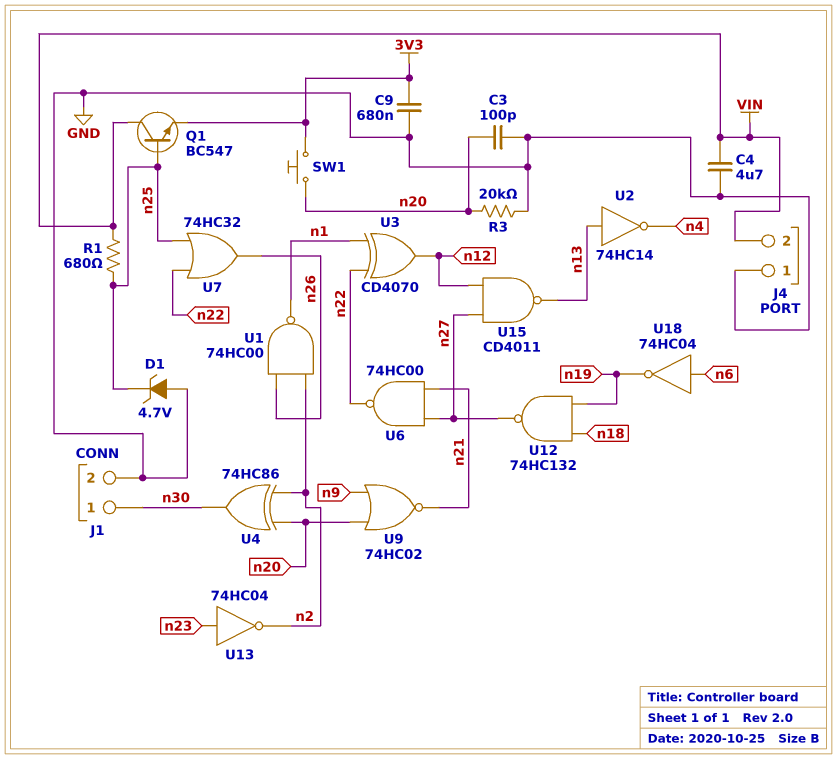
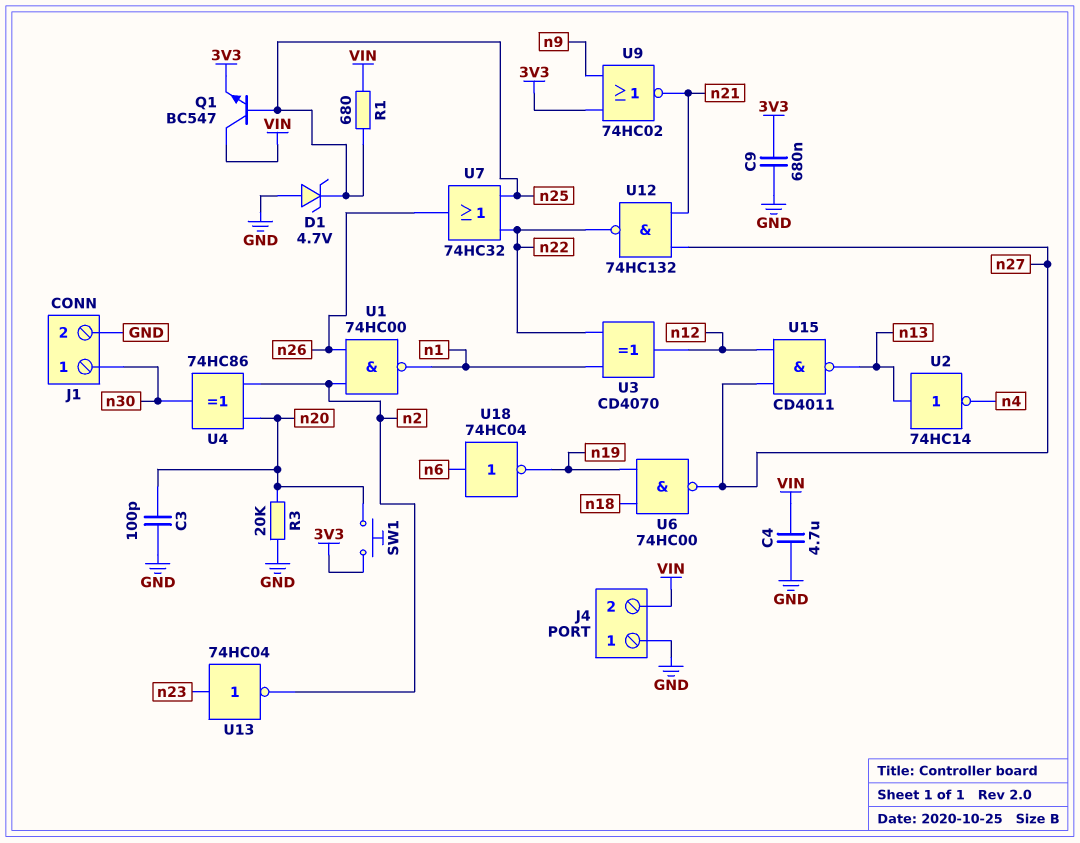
U6: NAND 74HC00 (in n21, in n27, out n22) -> NAND 74HC00 (in n18, in n19, out n27)
U9: NOR 74HC02 (in n9, in n20, out n21) -> NOR 74HC02 (in 3V3, in n9, out n21)
U12: NAND 74HC132 (in n18, in n19, out n27) -> NAND 74HC132 (in n21, in n27, out n22)

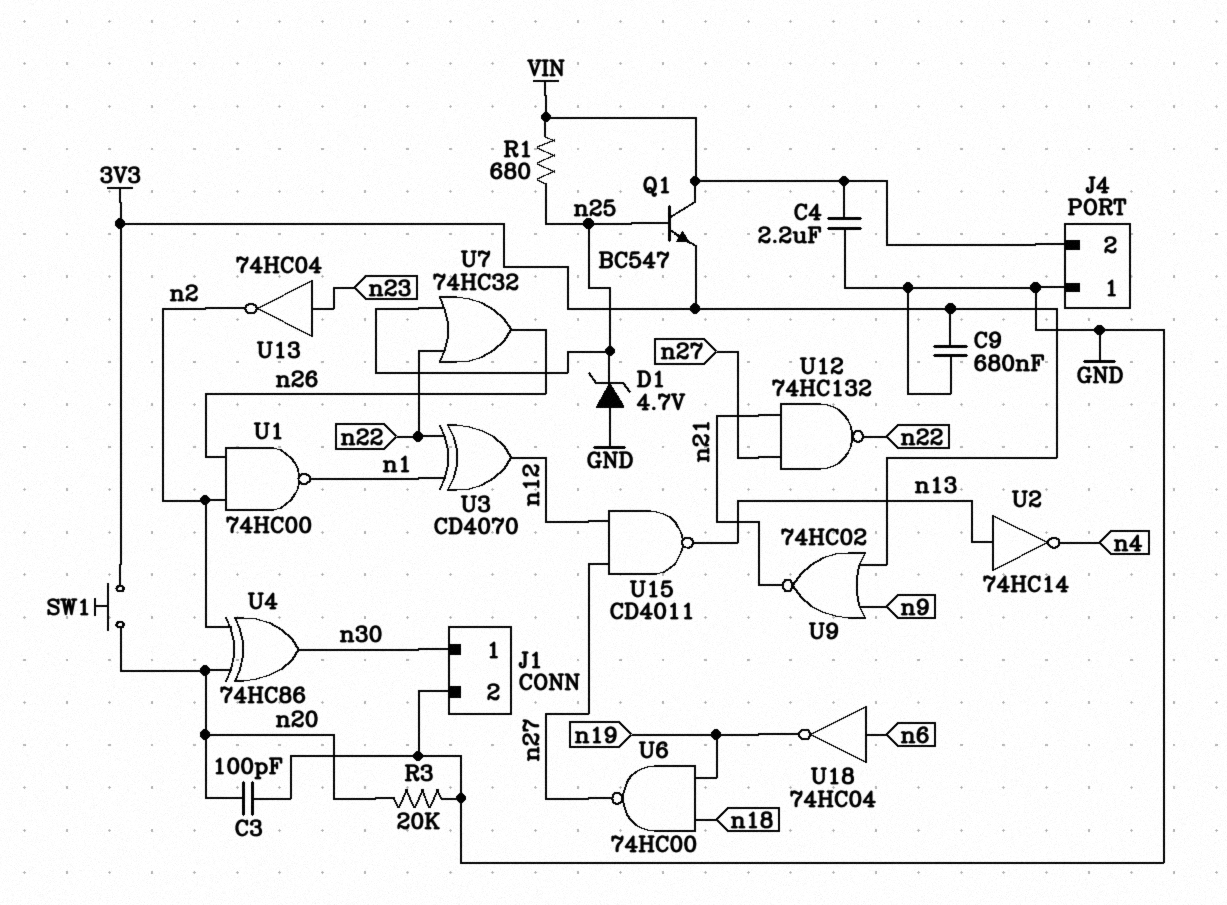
C4: 4.7uF (GND, VIN) -> 2.2uF (GND, VIN)

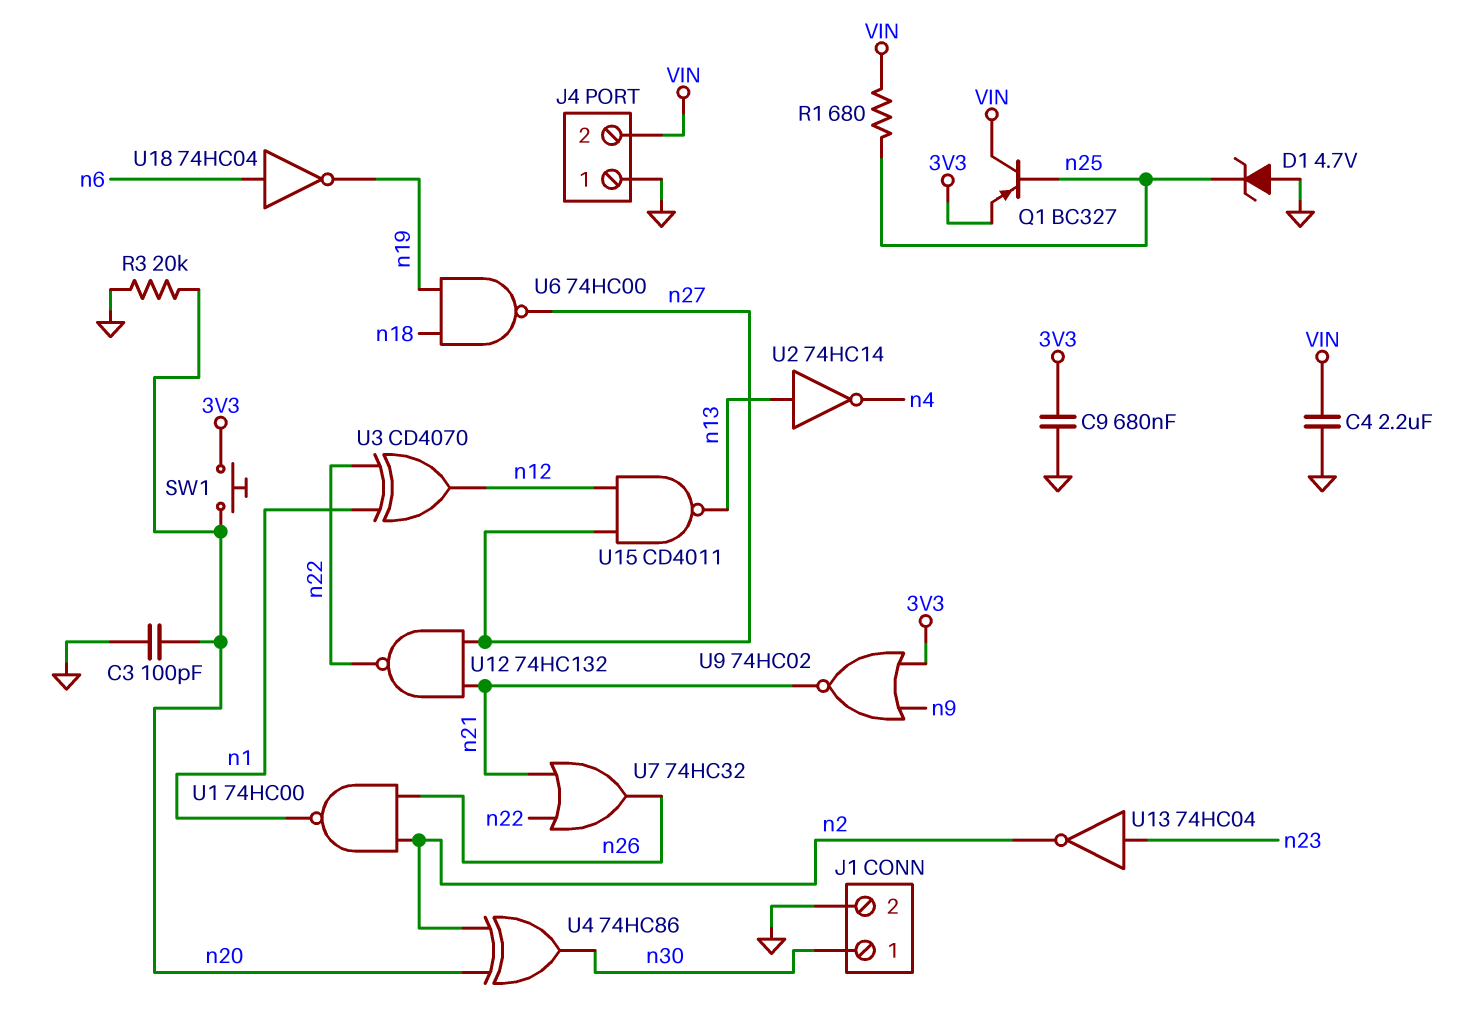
Q1: NPN BC547 (B n25, C VIN, E 3V3) -> PNP BC327 (B n25, C VIN, E 3V3)
U7: OR 74HC32 (in n22, in n25, out n26) -> OR 74HC32 (in n21, in n22, out n26)

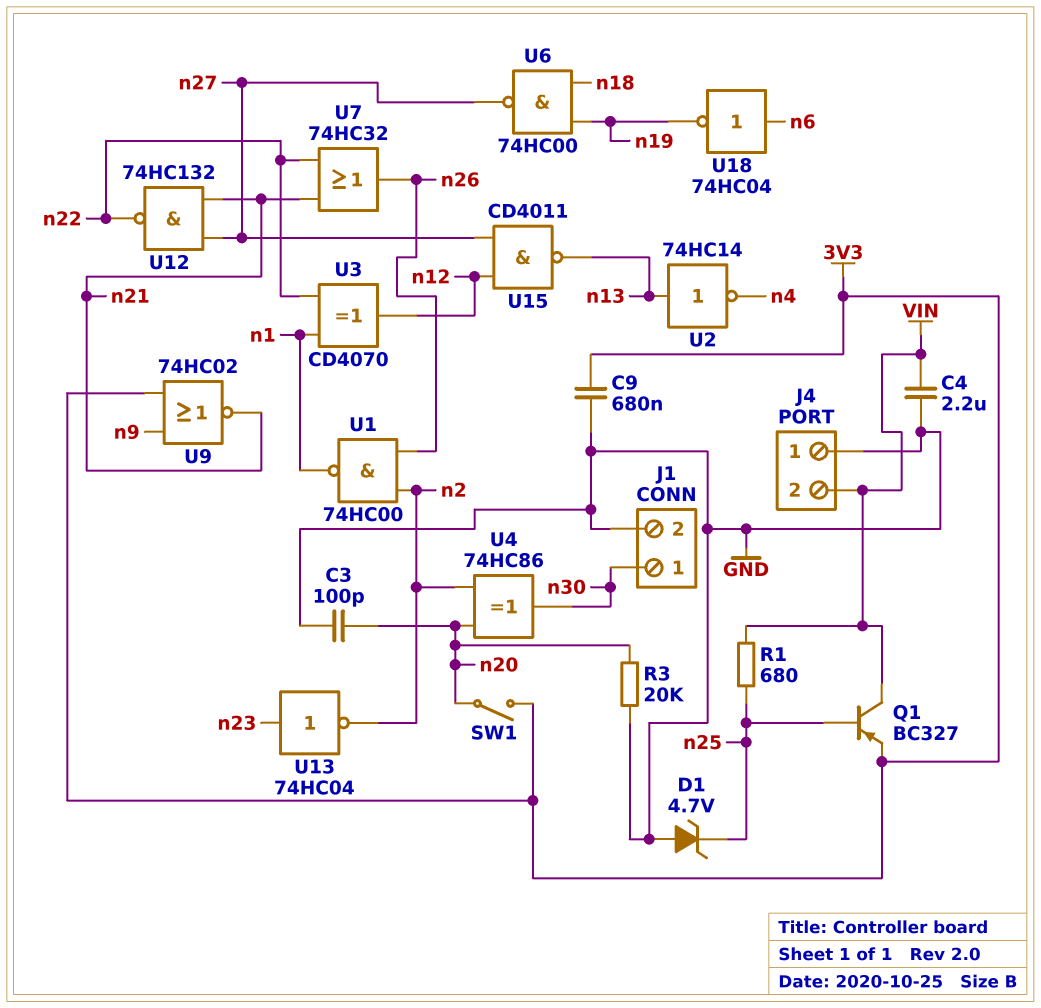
SW1: button (3V3, n20) -> switch (3V3, n20)

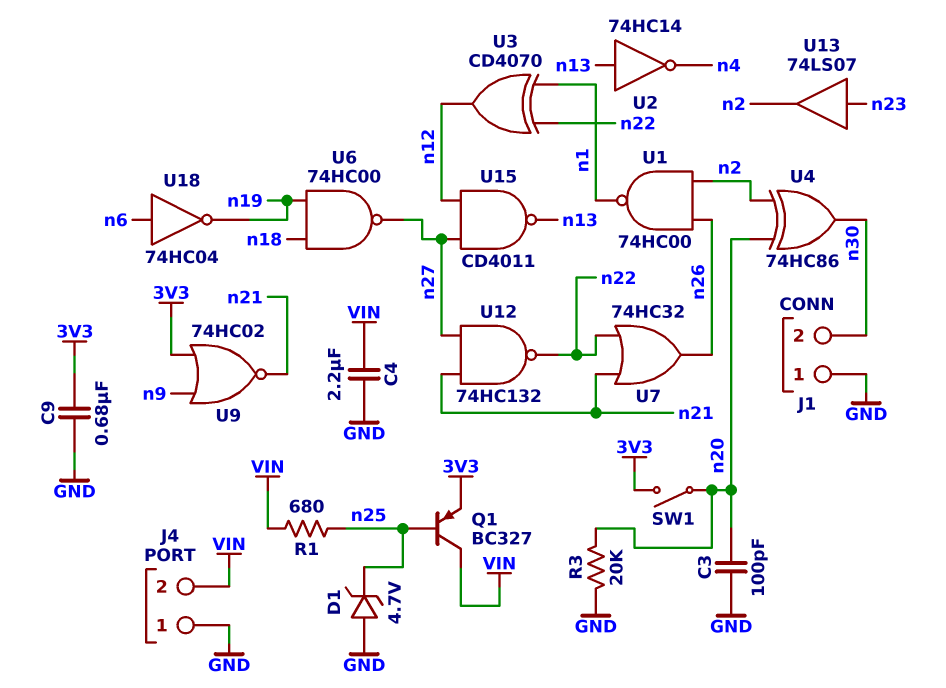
J1 pin 1: n30 -> GND
J1 pin 2: GND -> n30
U13: NOT 74HC04 (in n23, out n2) -> buffer 74LS07 (in n23, out n2)

